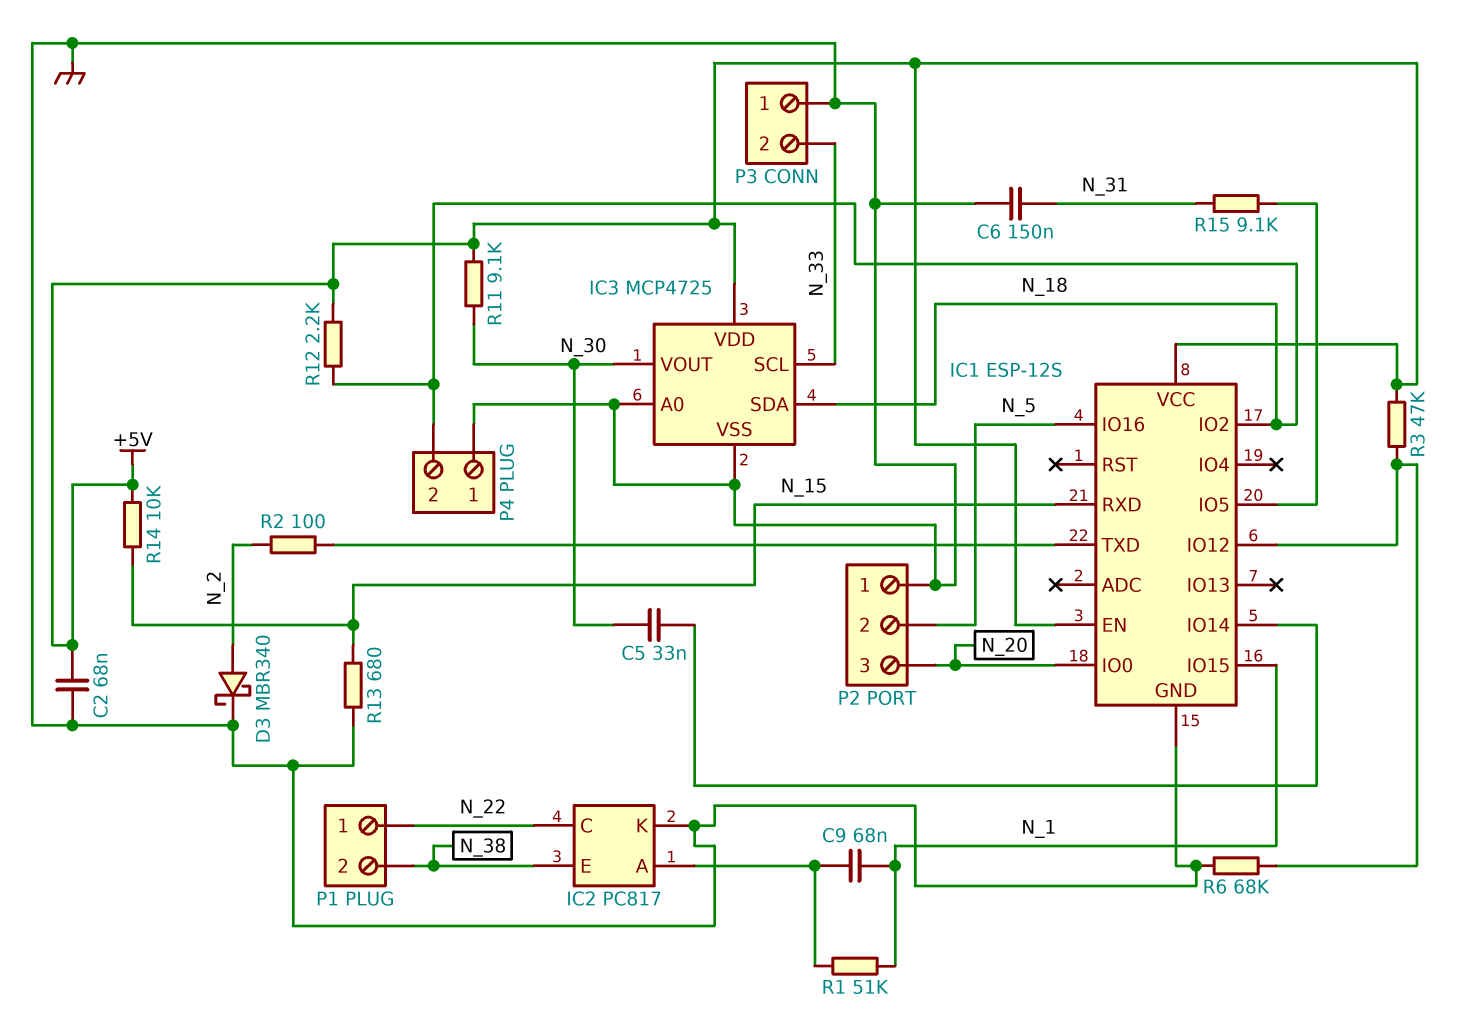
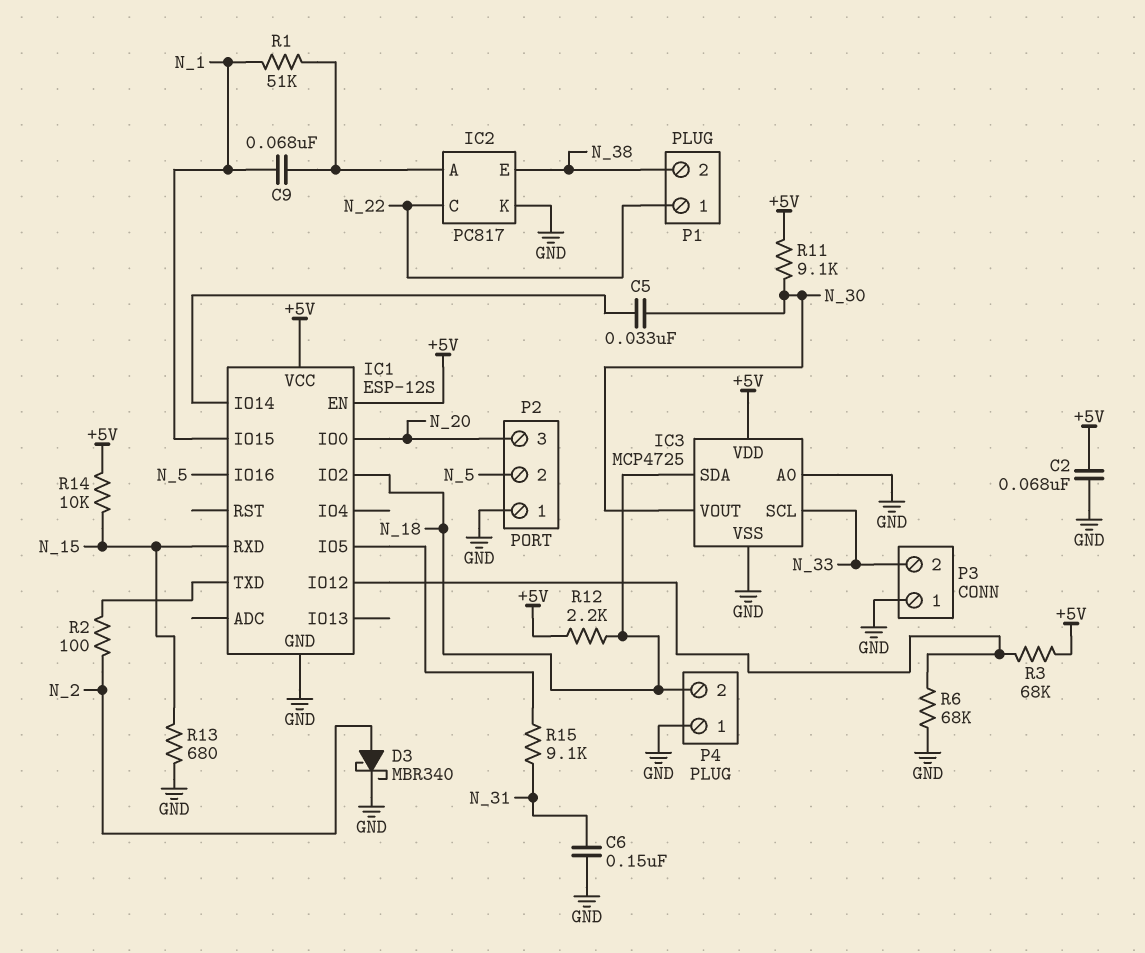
R3: 47k (+5V, IC1/IO12) -> 68k (+5V, IC1/IO12)

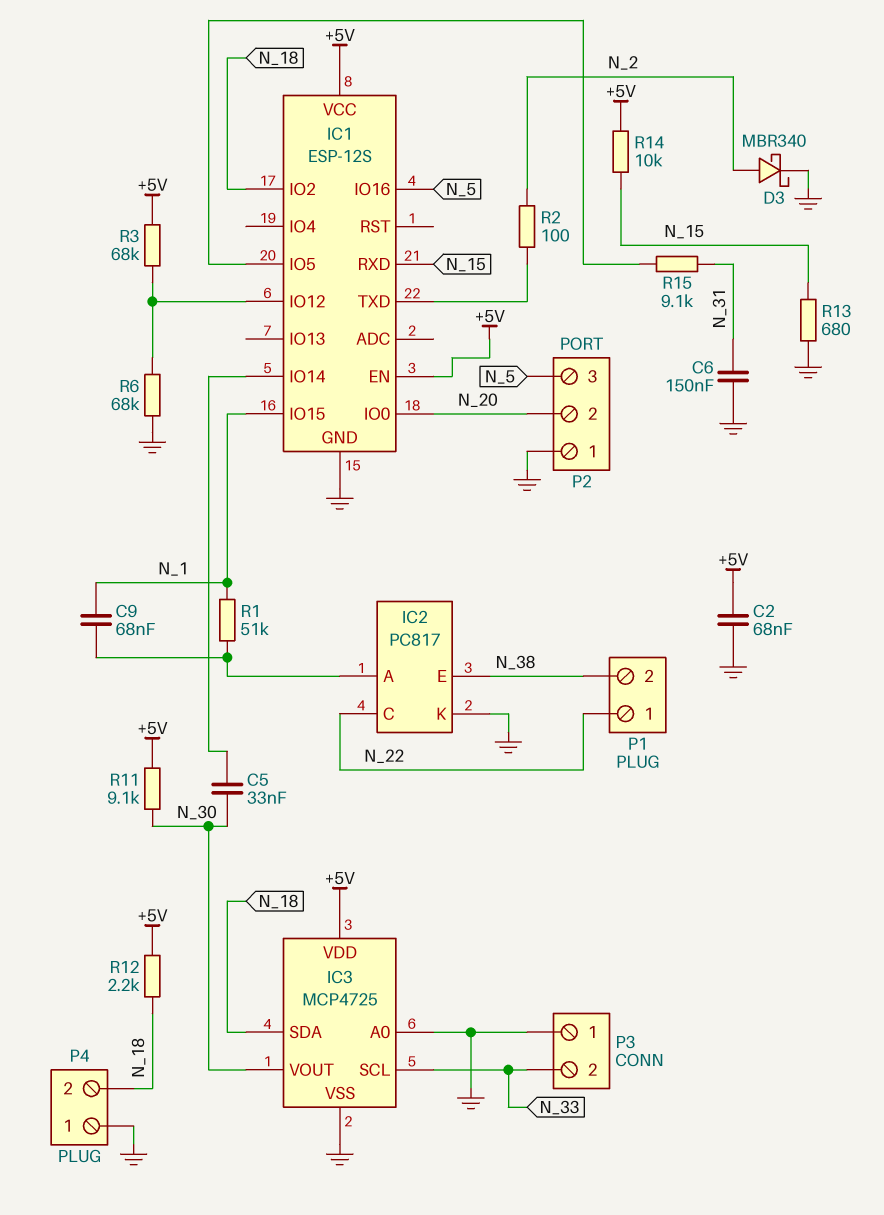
P2 pin 2: N_5 -> N_20
P2 pin 3: N_20 -> N_5

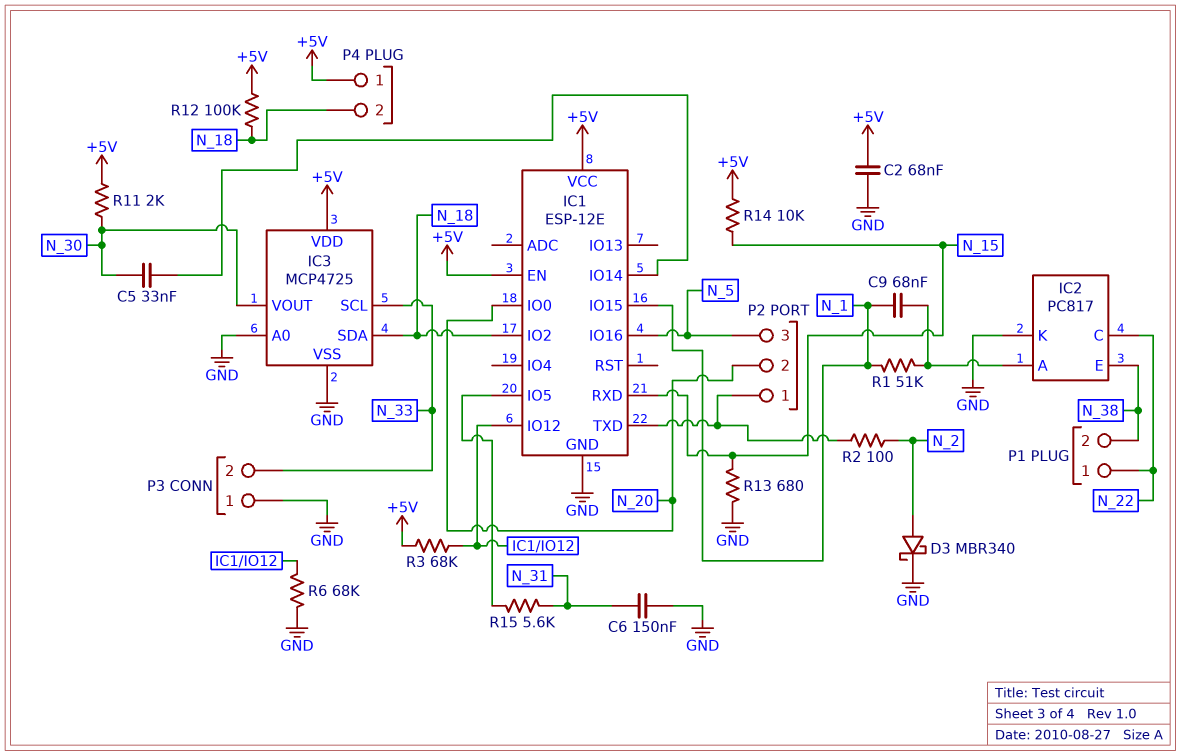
IC1: ESP-12S -> ESP-12E
P2 pin 1: GND -> IC1/TXD
P4 pin 1: GND -> +5V
R11: 9.1k (+5V, N_30) -> 2k (+5V, N_30)
R12: 2.2k (+5V, N_18) -> 100k (+5V, N_18)
R15: 9.1k (IC1/IO5, N_31) -> 5.6k (IC1/IO5, N_31)

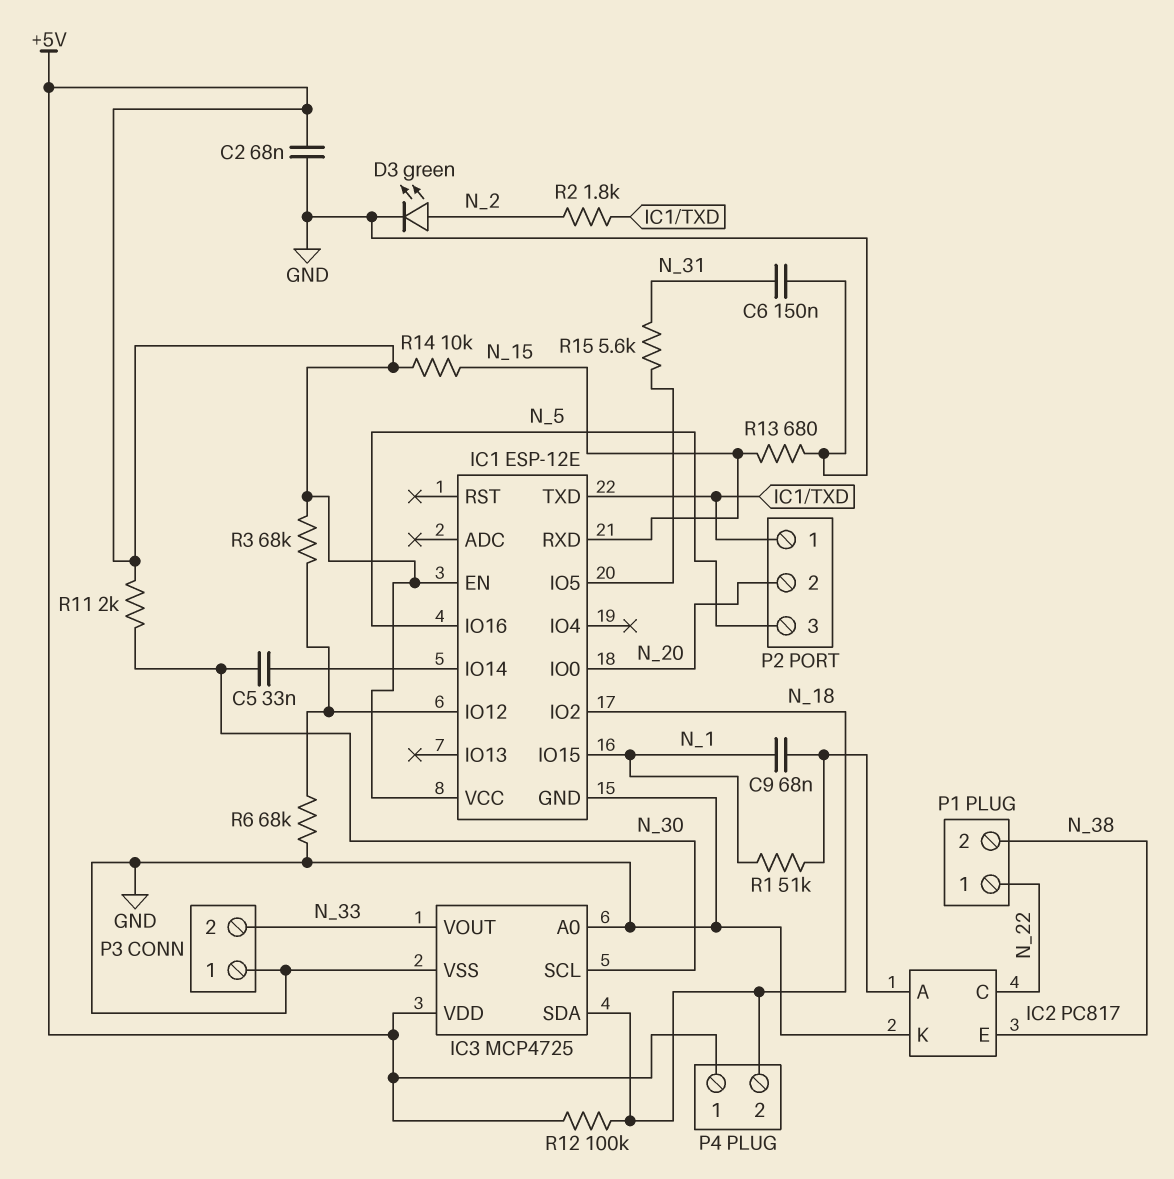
D3: schottky MBR340 (A N_2, K GND) -> LED green (A N_2, K GND)
IC3 pin SCL: N_33 -> N_30
IC3 pin VOUT: N_30 -> N_33
R2: 100 (IC1/TXD, N_2) -> 1.8k (IC1/TXD, N_2)

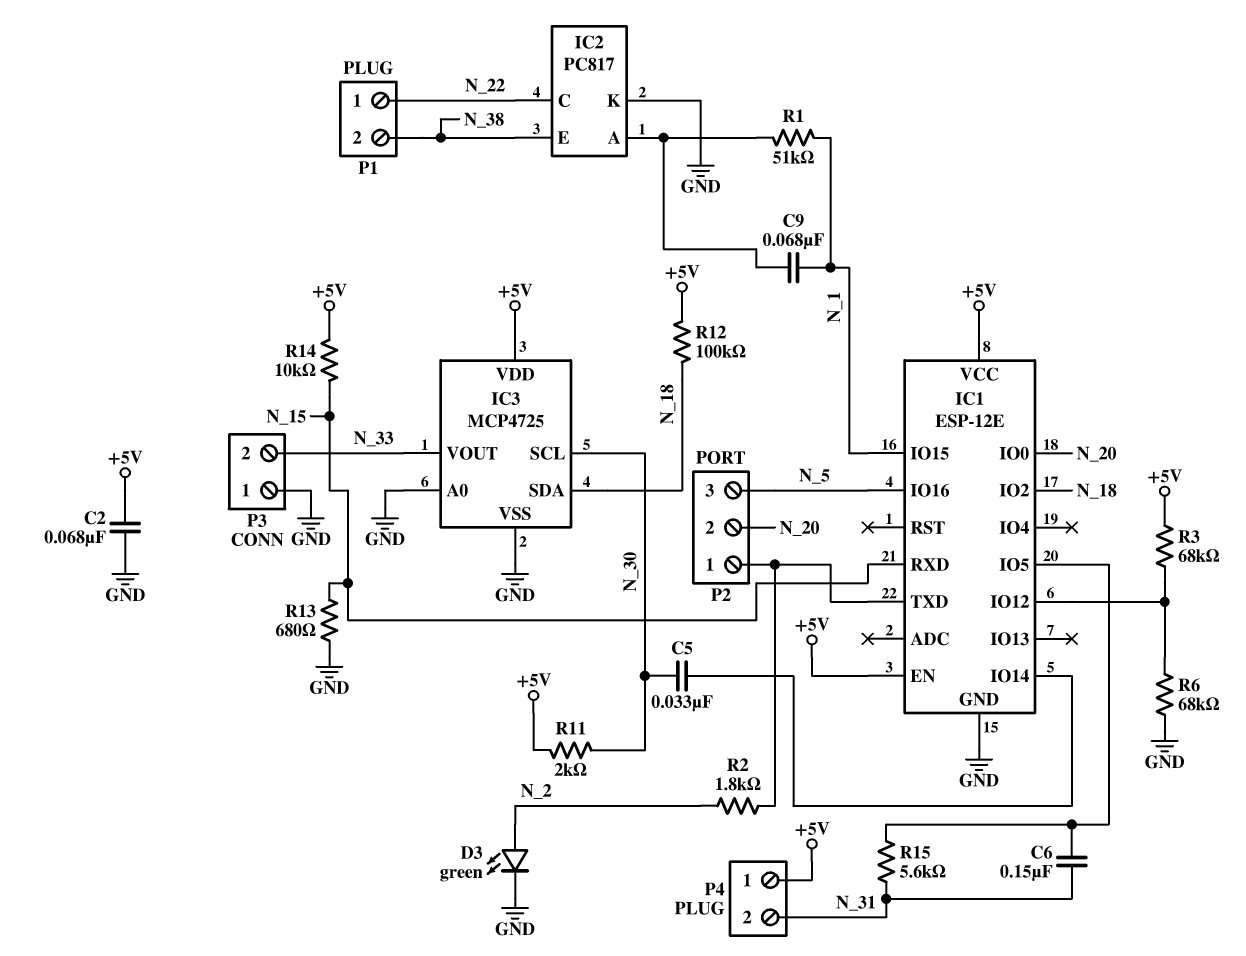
C6: 150nF (GND, N_31) -> 150nF (IC1/IO5, N_31)
P4 pin 2: N_18 -> N_31

